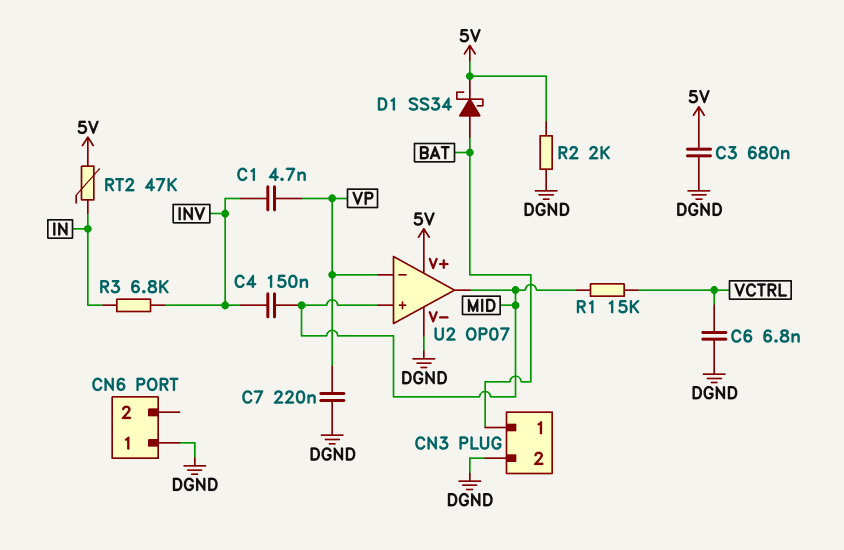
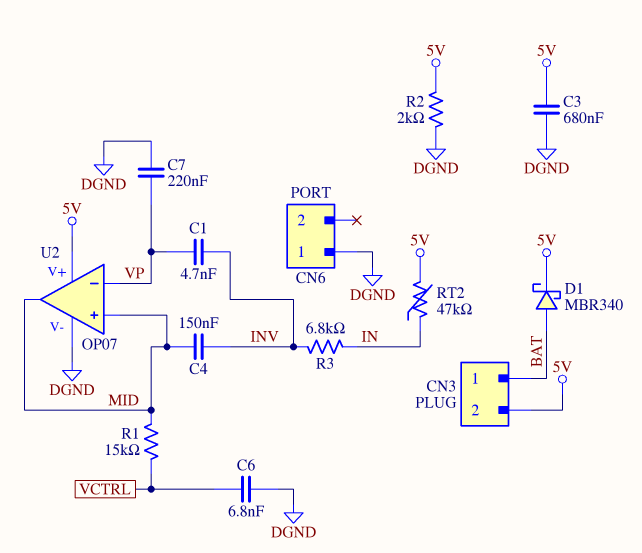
CN3 pin 2: DGND -> 5V
D1: schottky SS34 (A BAT, K 5V) -> schottky MBR340 (A BAT, K 5V)

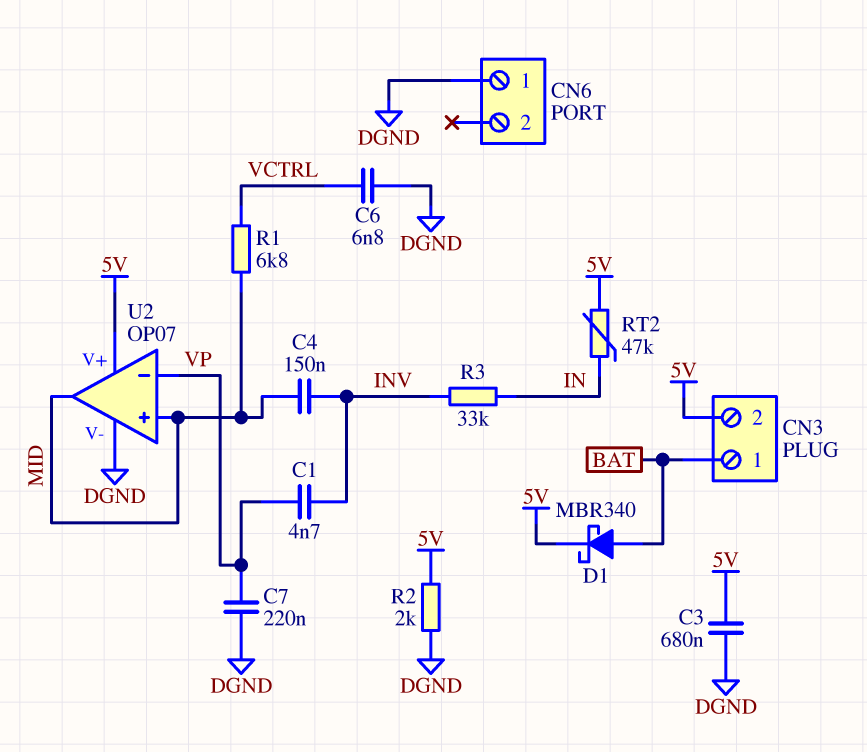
R1: 15k (MID, VCTRL) -> 6.8k (MID, VCTRL)
R3: 6.8k (IN, INV) -> 33k (IN, INV)

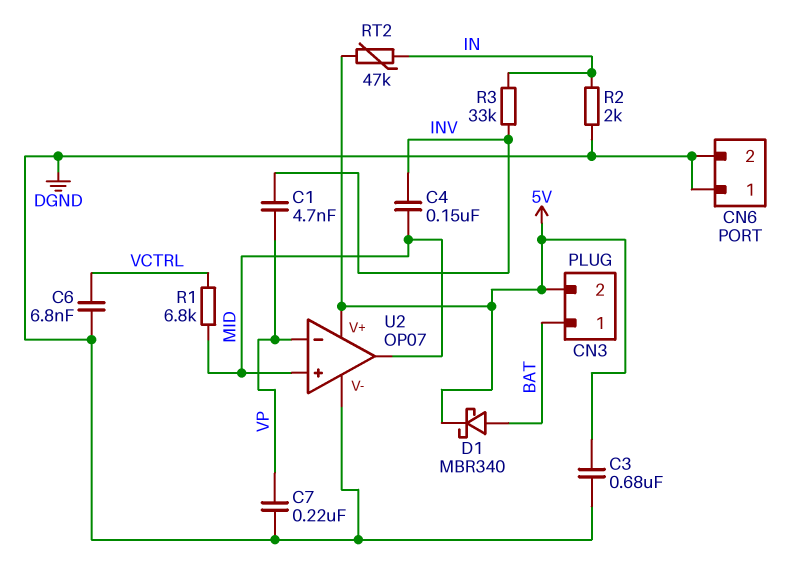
CN6 pin 2: none -> DGND
R2: 2k (5V, DGND) -> 2k (DGND, IN)

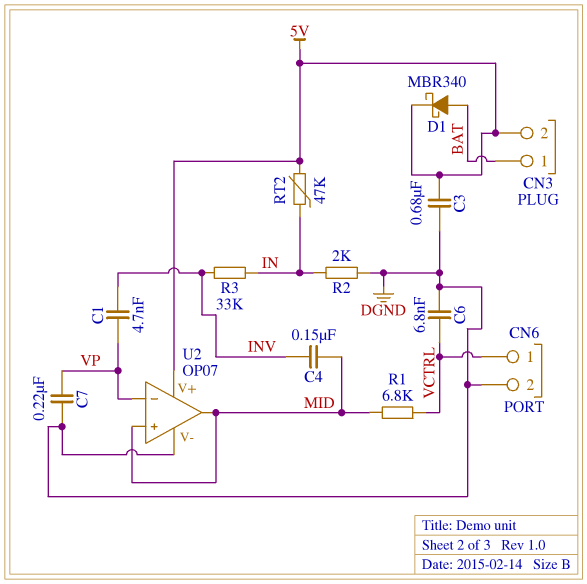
CN6 pin 1: DGND -> VCTRL

